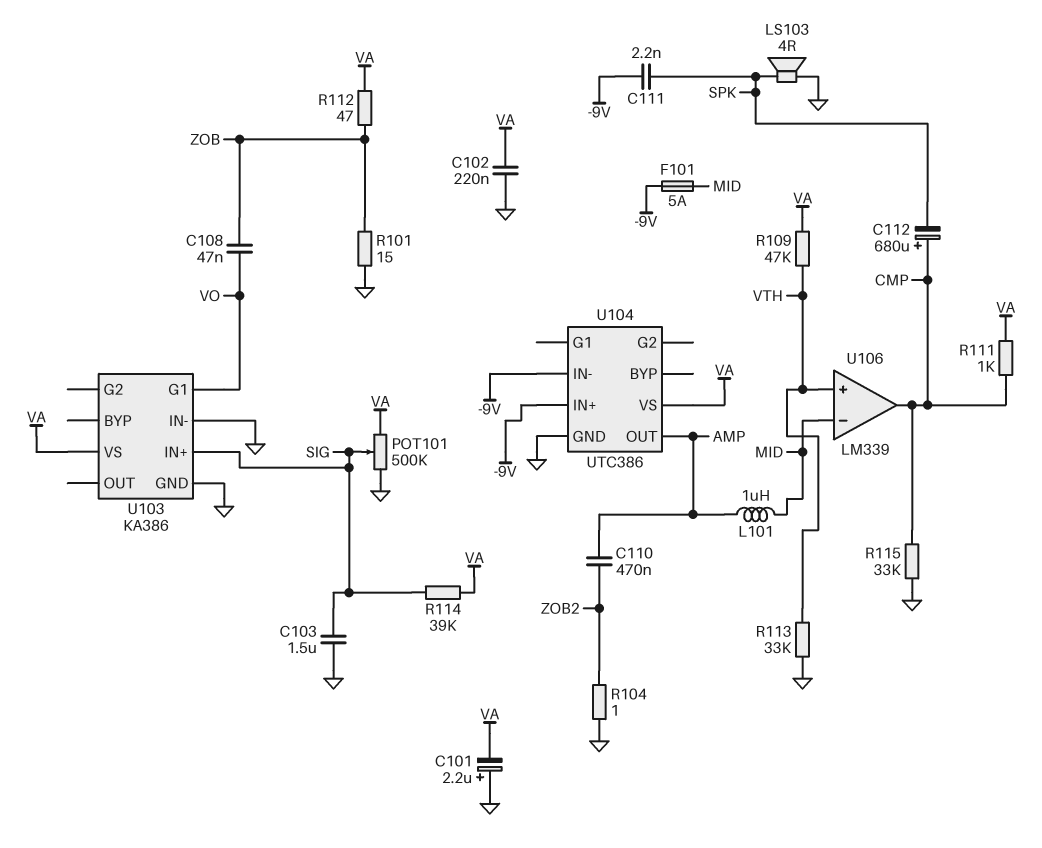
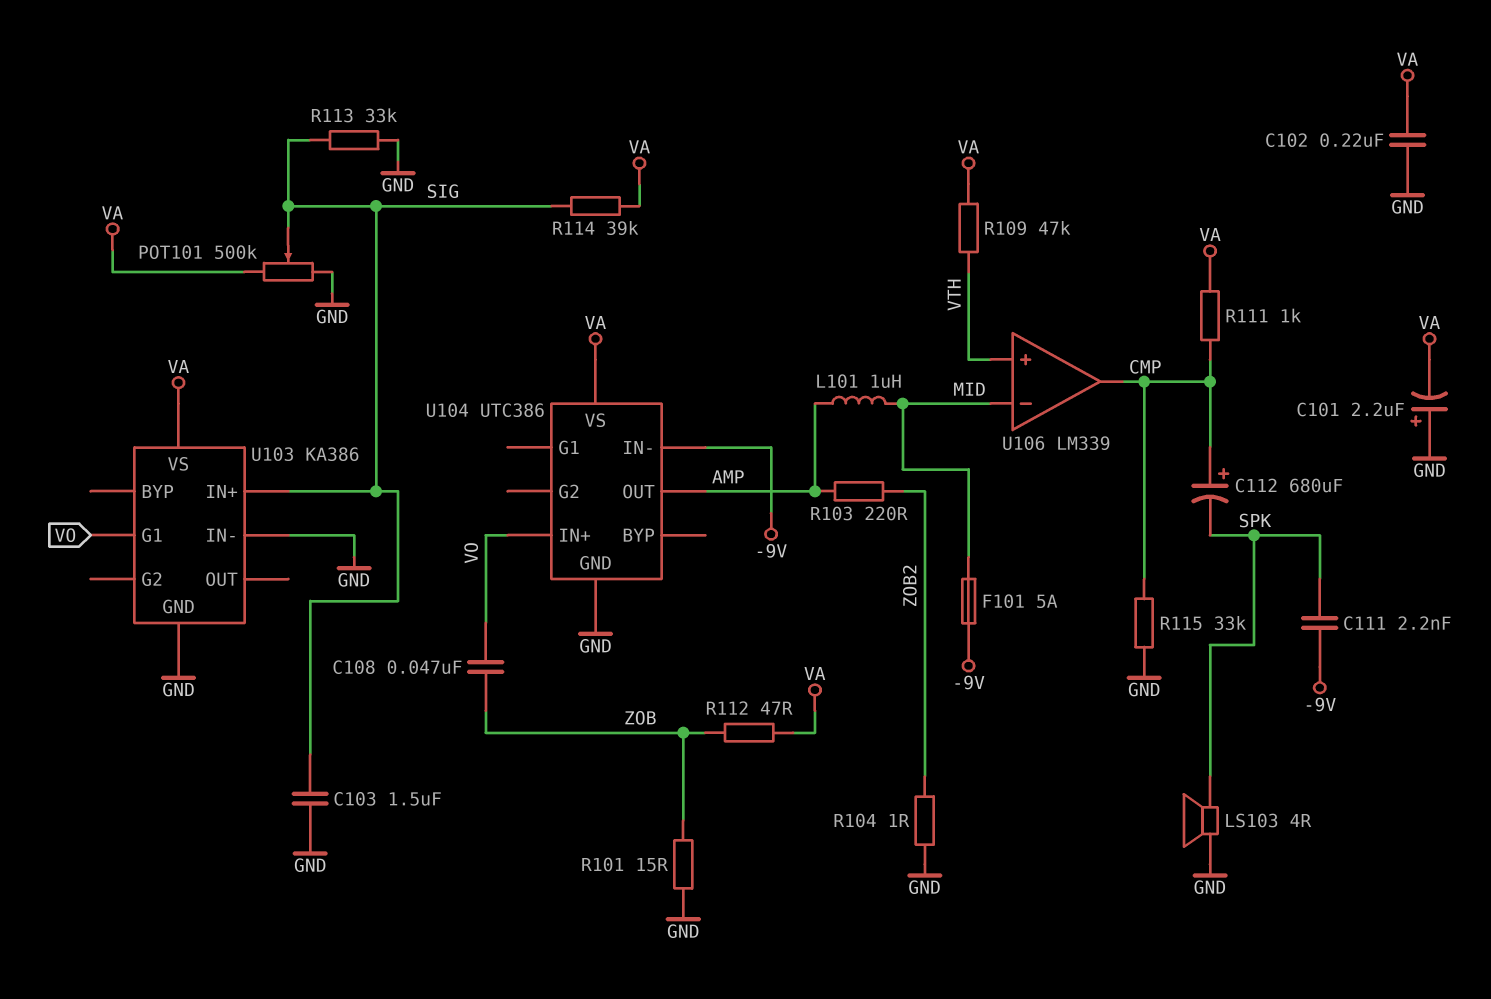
C110: 470nF (AMP, ZOB2) -> none
R103: none -> 220 (AMP, ZOB2)
R113: 33k (GND, VTH) -> 33k (GND, SIG)
U104 pin IN+: -9V -> VO

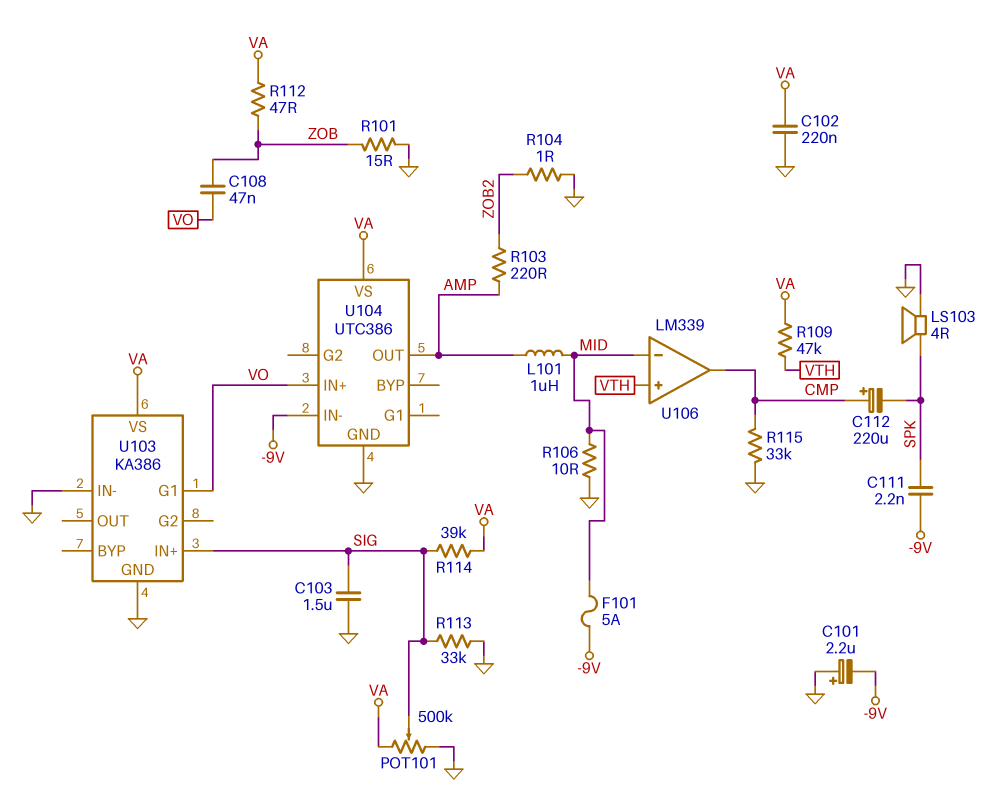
C101: 2.2uF (plus GND, minus VA) -> 2.2uF (plus GND, minus -9V)
C112: 680uF (plus CMP, minus SPK) -> 220uF (plus CMP, minus SPK)
R106: none -> 10 (GND, MID)
R111: 1k (CMP, VA) -> none

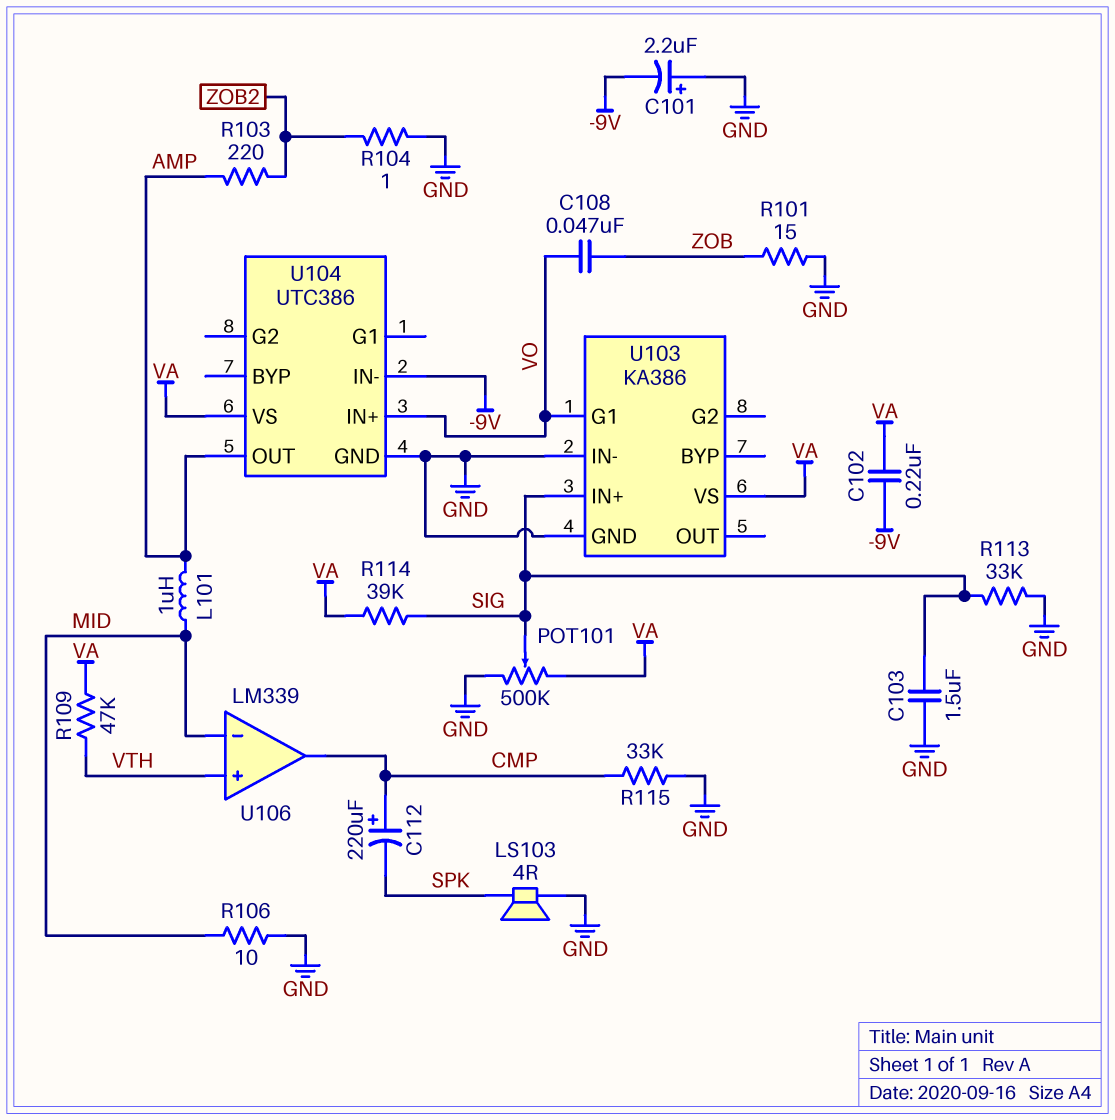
C102: 220nF (GND, VA) -> 220nF (-9V, VA)
C111: 2.2nF (-9V, SPK) -> none
F101: 5A (-9V, MID) -> none
R112: 47 (VA, ZOB) -> none

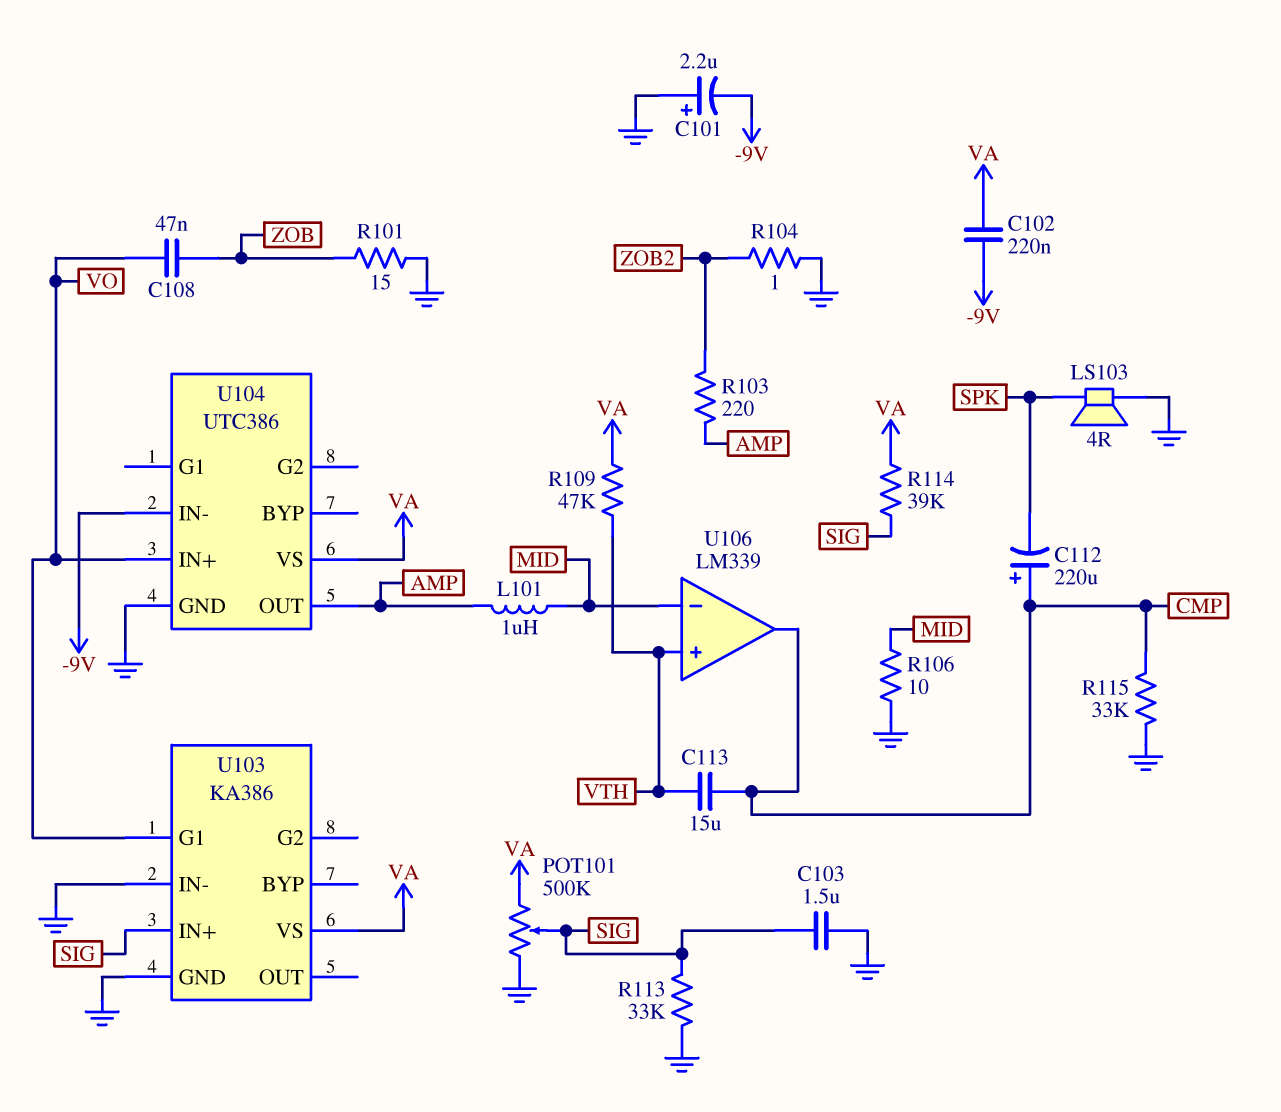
C113: none -> 15uF (CMP, VTH)

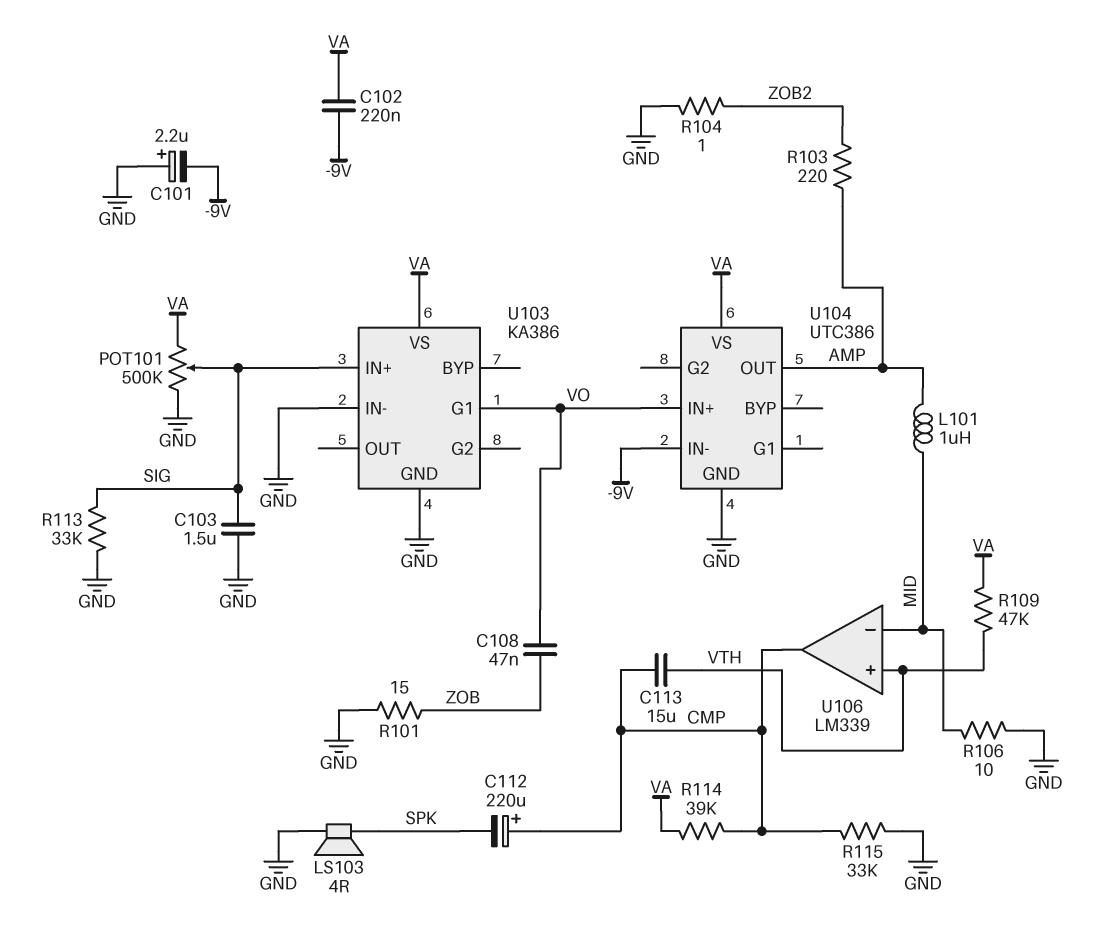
R114: 39k (SIG, VA) -> 39k (CMP, VA)

